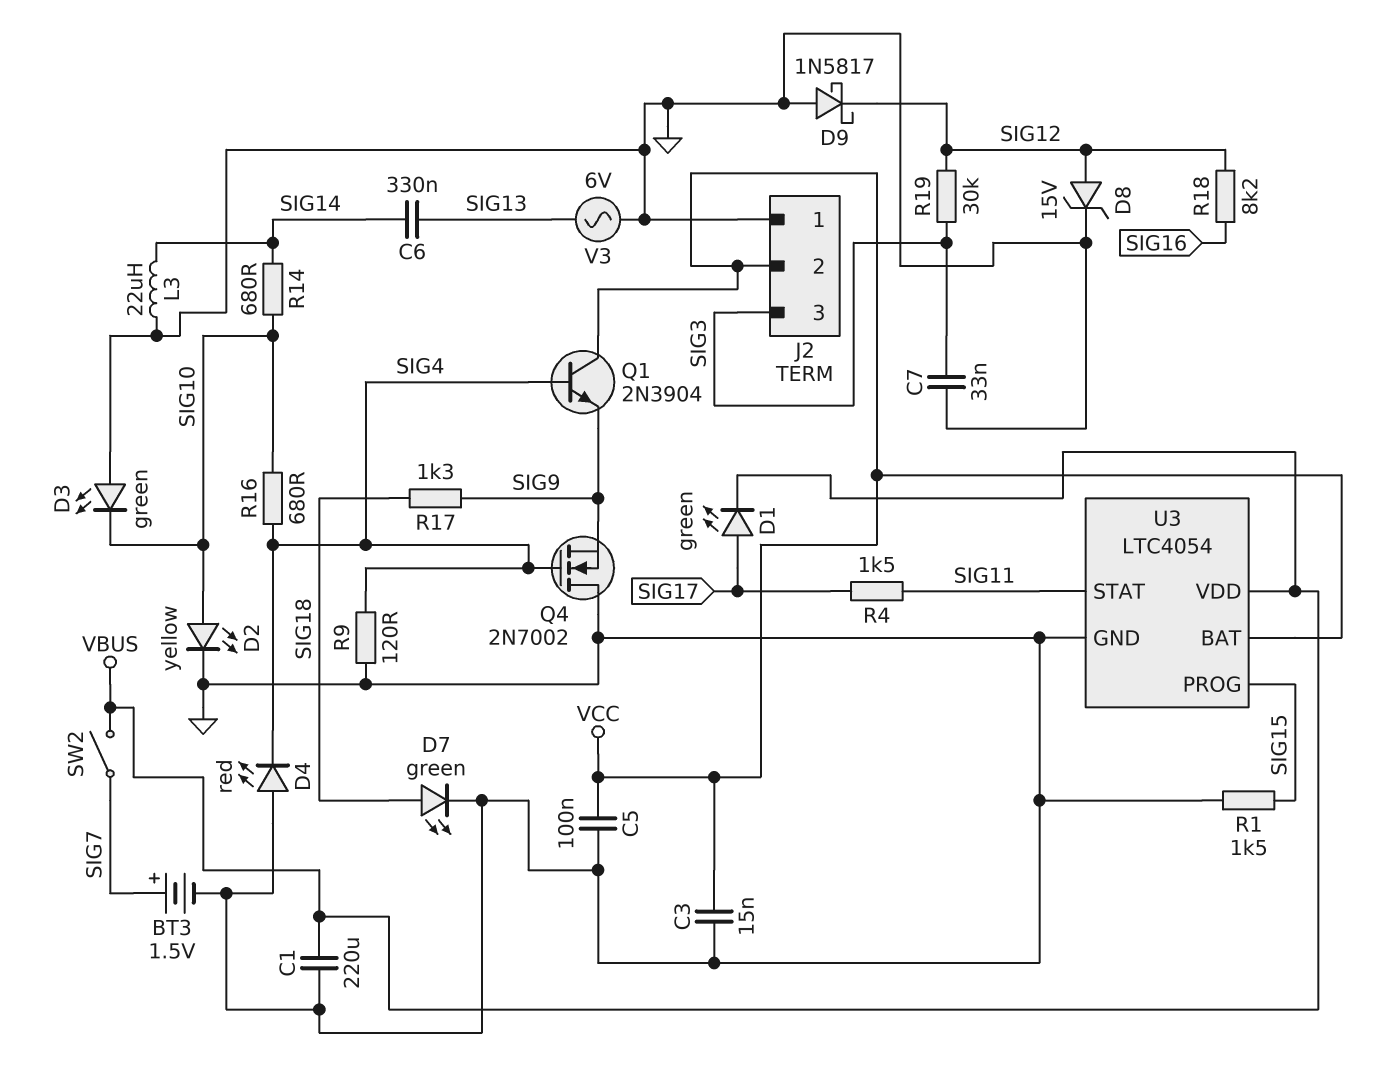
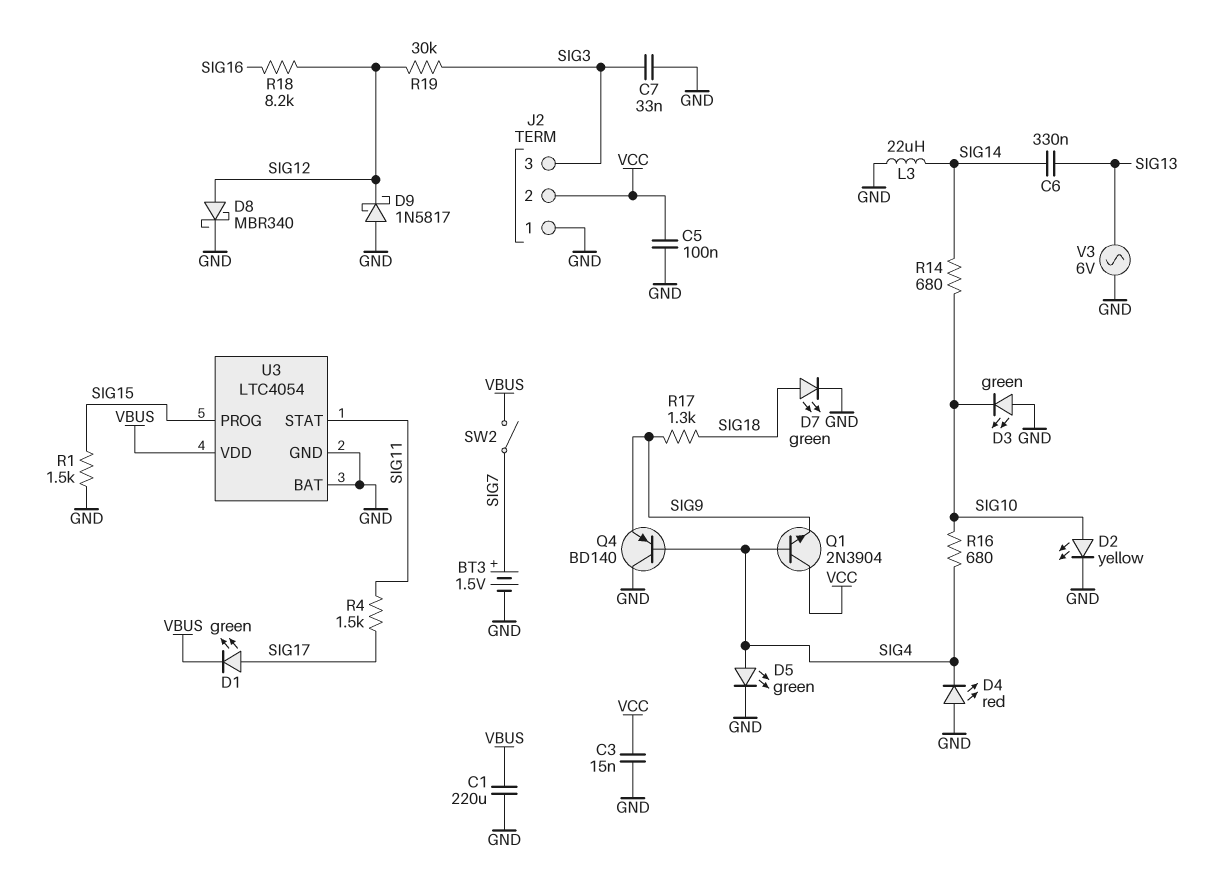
D5: none -> LED green (A SIG4, K GND)
D8: zener 15V (A SIG12, K GND) -> schottky MBR340 (A SIG12, K GND)
Q4: NMOS 2N7002 (G SIG4, D GND, S SIG9) -> PNP BD140 (B SIG4, C GND, E SIG9)
R9: 120 (GND, SIG4) -> none
U3 pin BAT: VCC -> GND

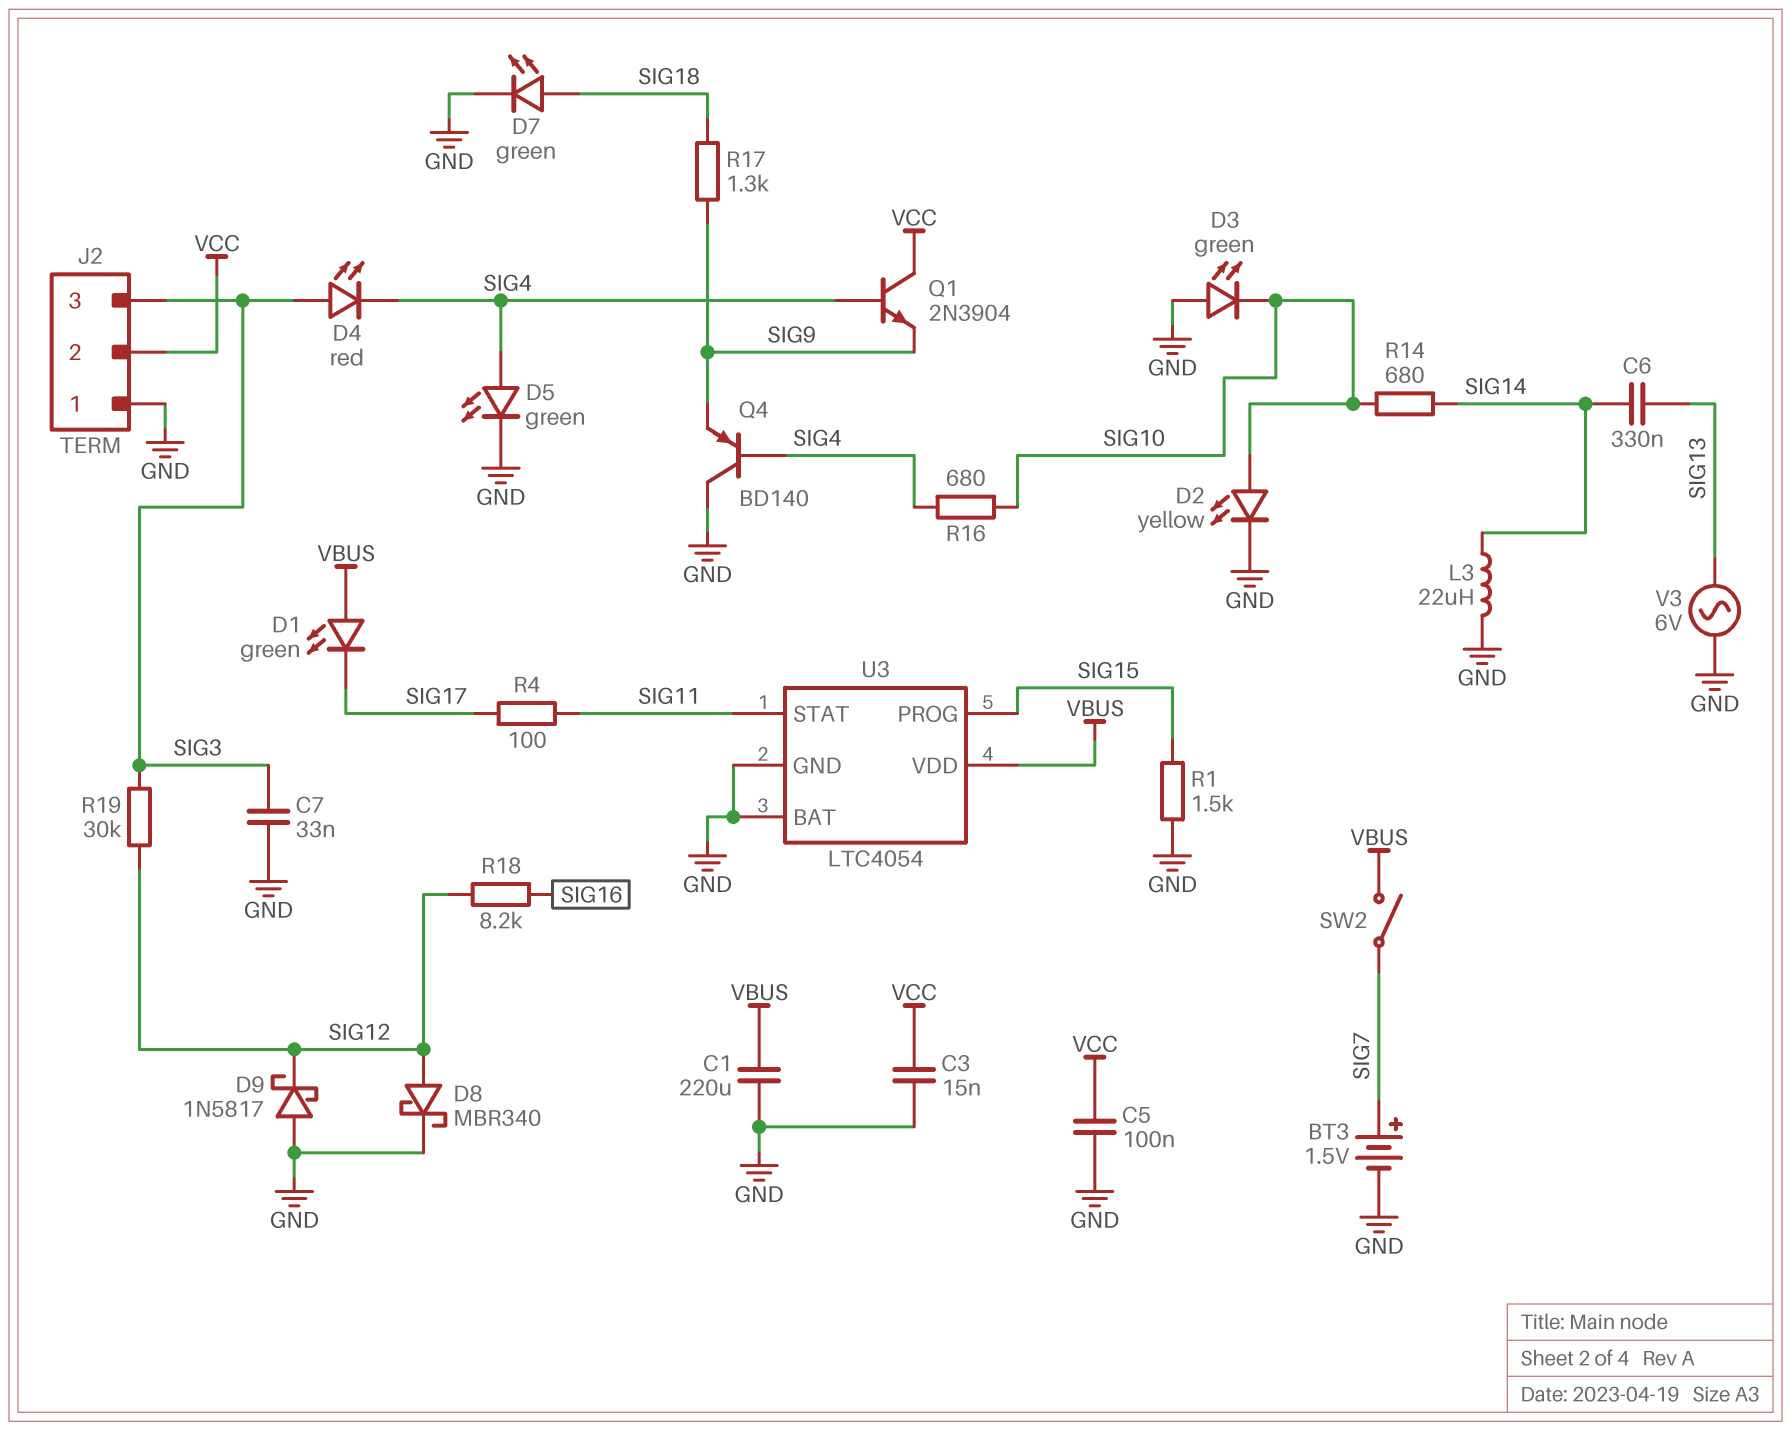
D1: LED green (A SIG17, K VBUS) -> LED green (A VBUS, K SIG17)
D4: LED red (A GND, K SIG4) -> LED red (A SIG3, K SIG4)
R4: 1.5k (SIG11, SIG17) -> 100 (SIG11, SIG17)

